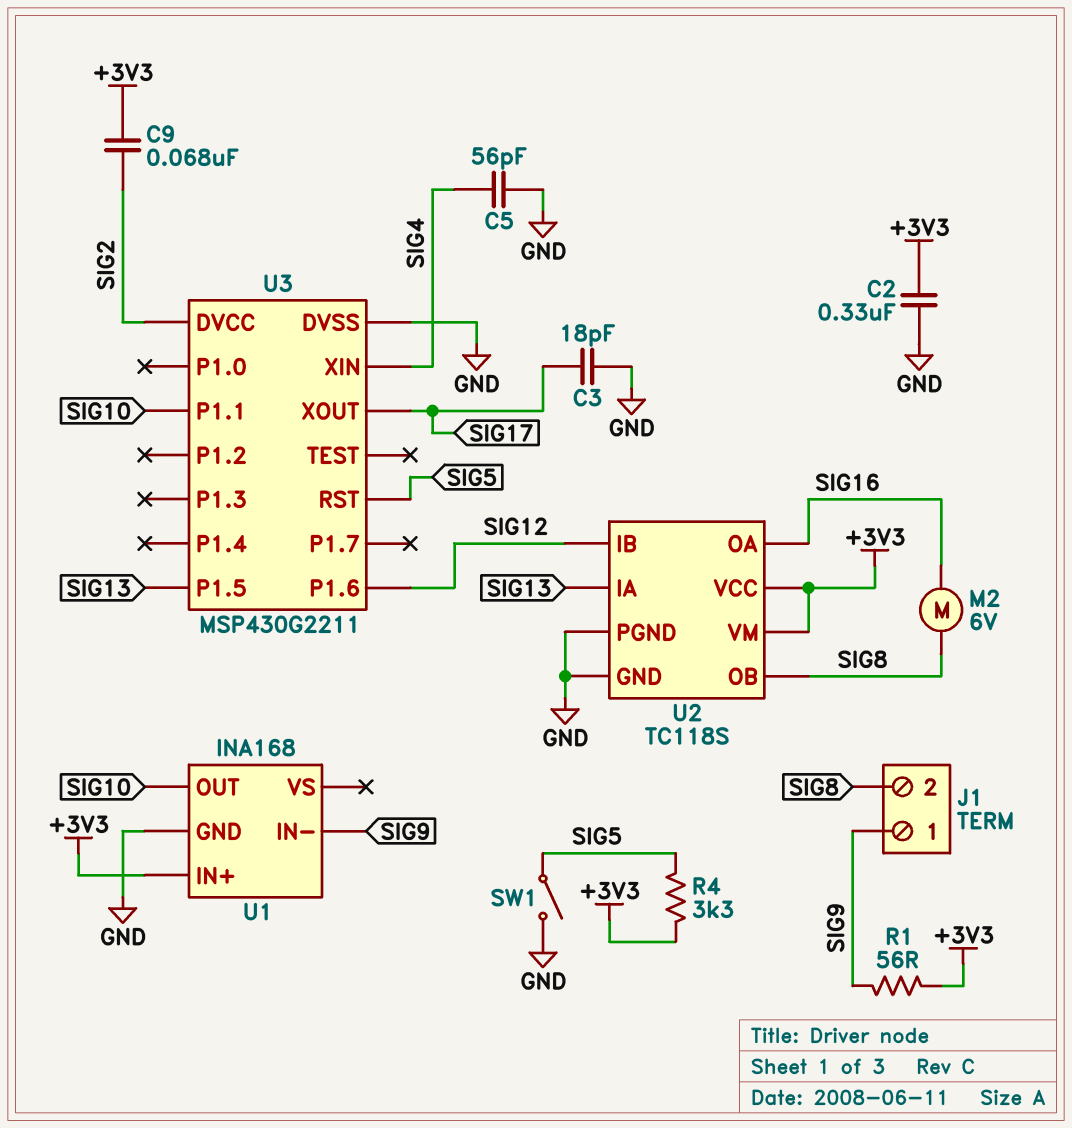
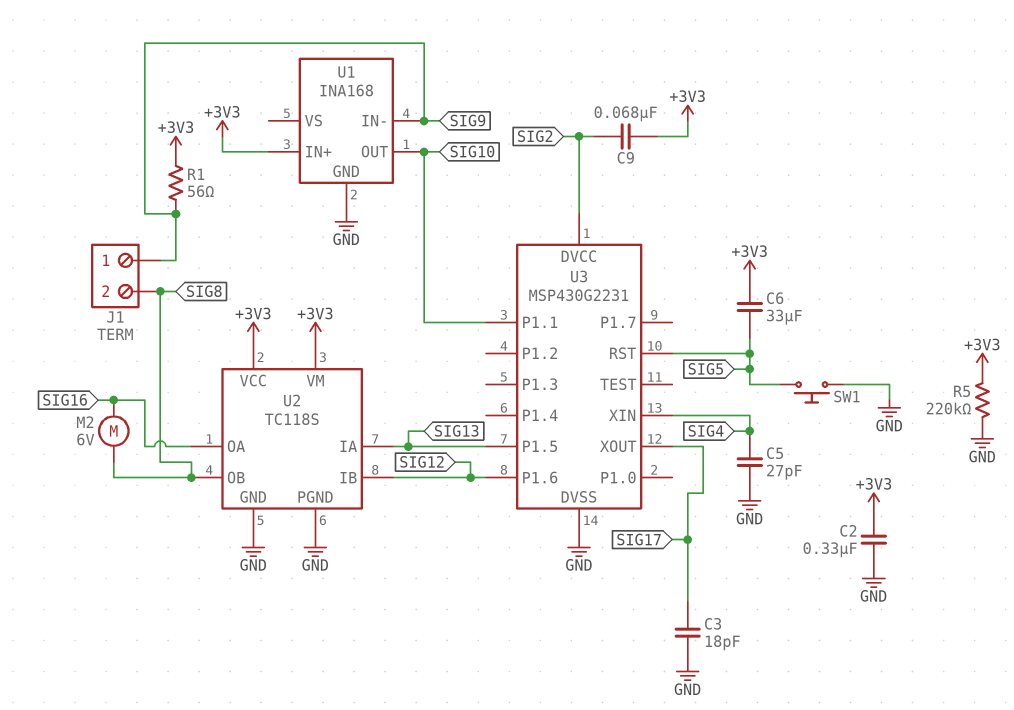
C5: 56pF (GND, SIG4) -> 27pF (GND, SIG4)
C6: none -> 33uF (+3V3, SIG5)
R4: 3.3k (+3V3, SIG5) -> none
R5: none -> 220k (+3V3, GND)
SW1: switch (GND, SIG5) -> button (GND, SIG5)
U3: MSP430G2211 -> MSP430G2231

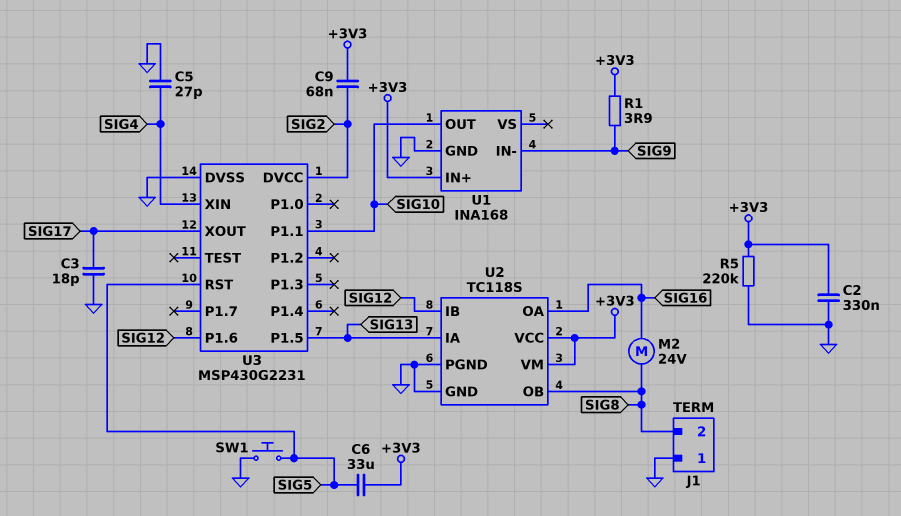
J1 pin 1: SIG9 -> GND
M2: motor 6V (SIG8, SIG16) -> motor 24V (SIG8, SIG16)
R1: 56 (+3V3, SIG9) -> 3.9 (+3V3, SIG9)

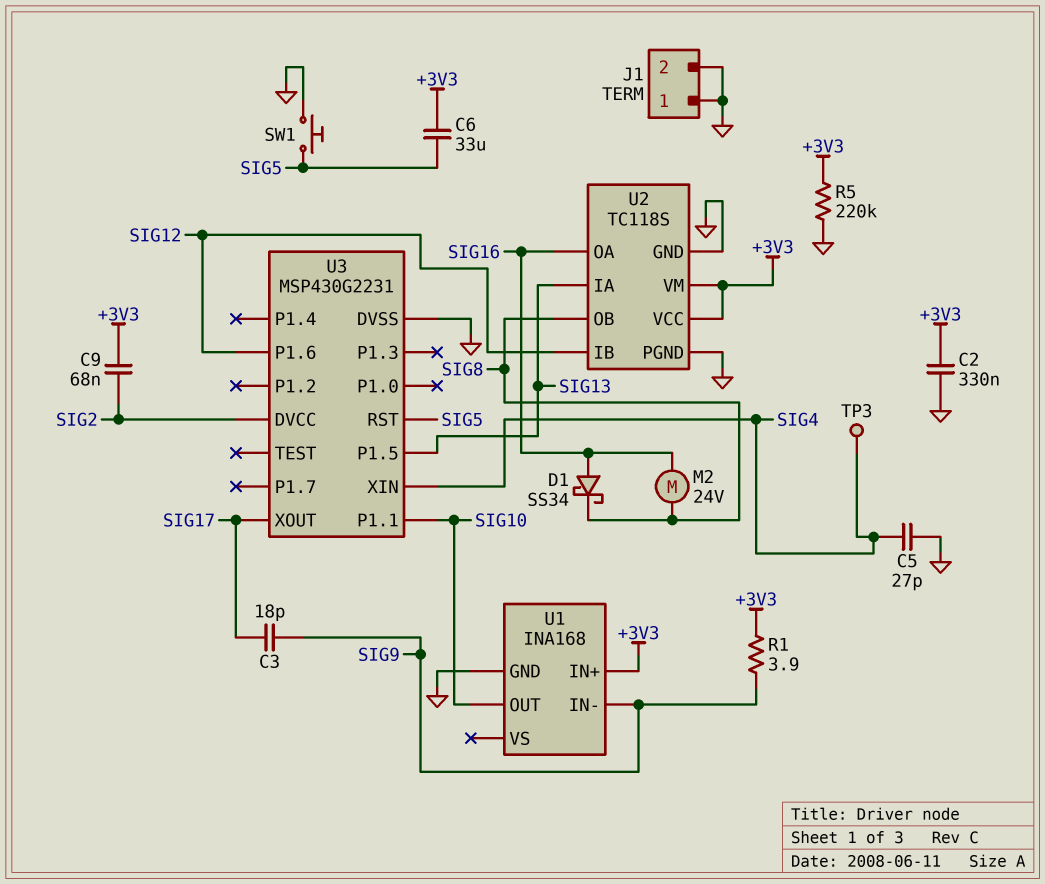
C3: 18pF (GND, SIG17) -> 18pF (SIG9, SIG17)
D1: none -> schottky SS34 (A SIG16, K SIG8)
J1 pin 2: SIG8 -> GND
TP3: none -> test point (SIG4)

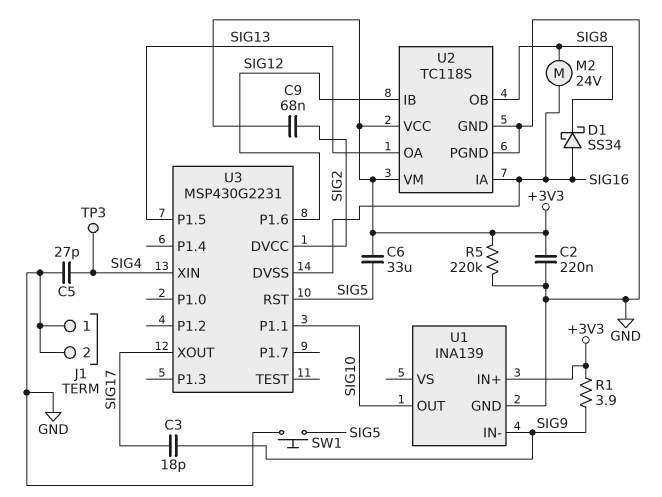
C2: 330nF (+3V3, GND) -> 220nF (+3V3, GND)
U1: INA168 -> INA139
U2 pin IA: SIG13 -> SIG16
U2 pin OA: SIG16 -> SIG13
U3 pin DVSS: GND -> SIG16

